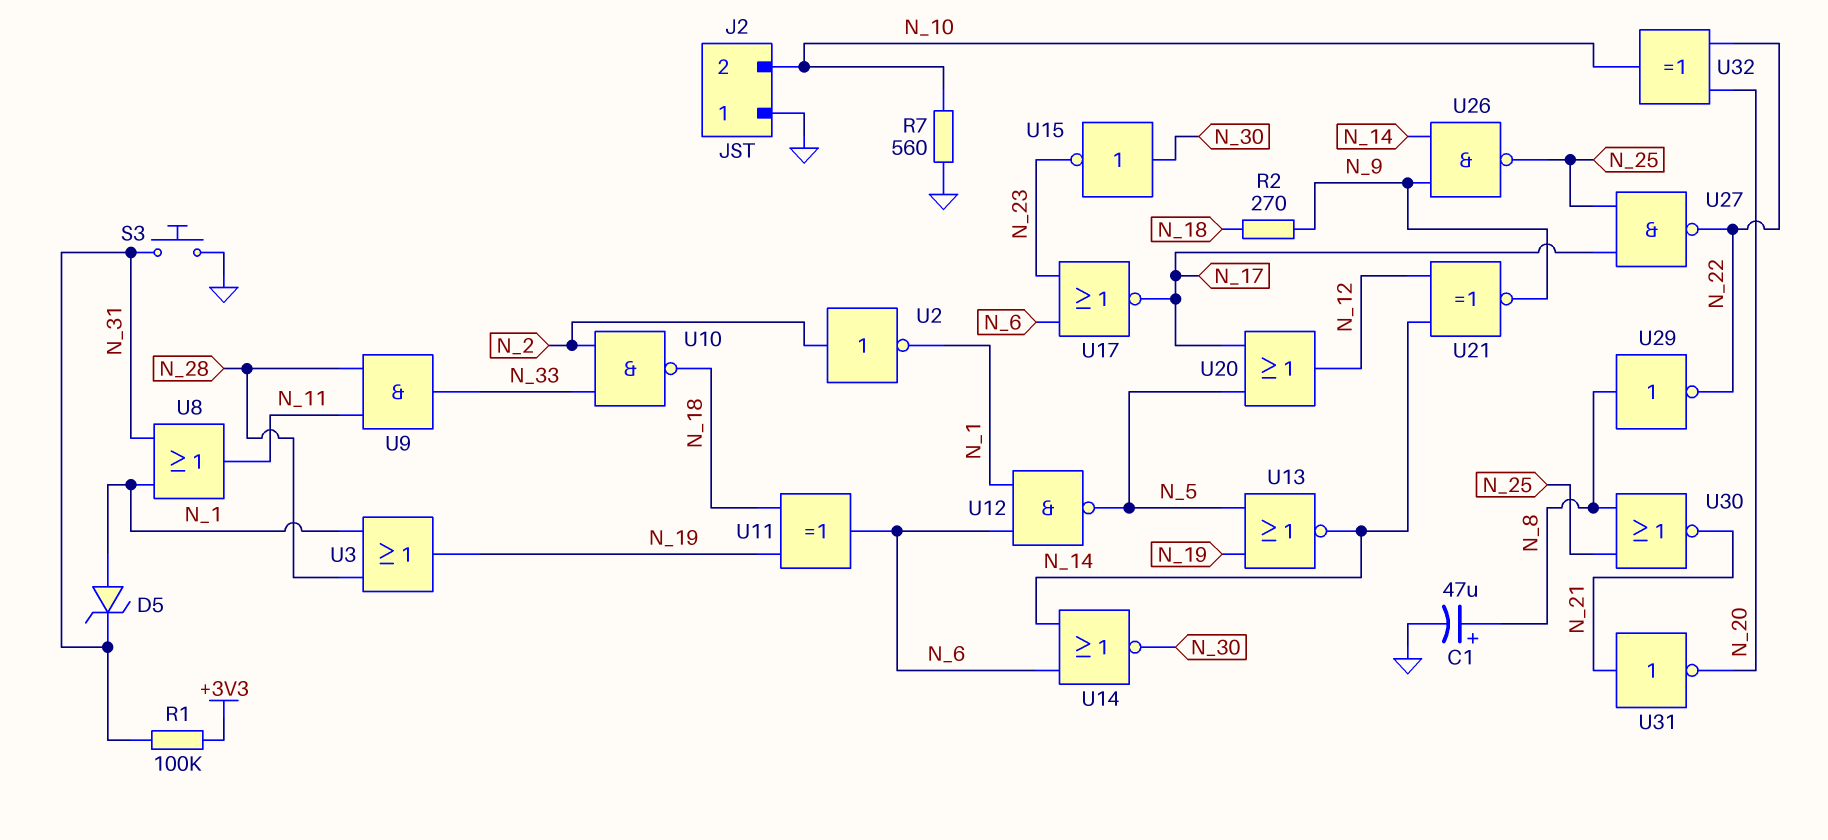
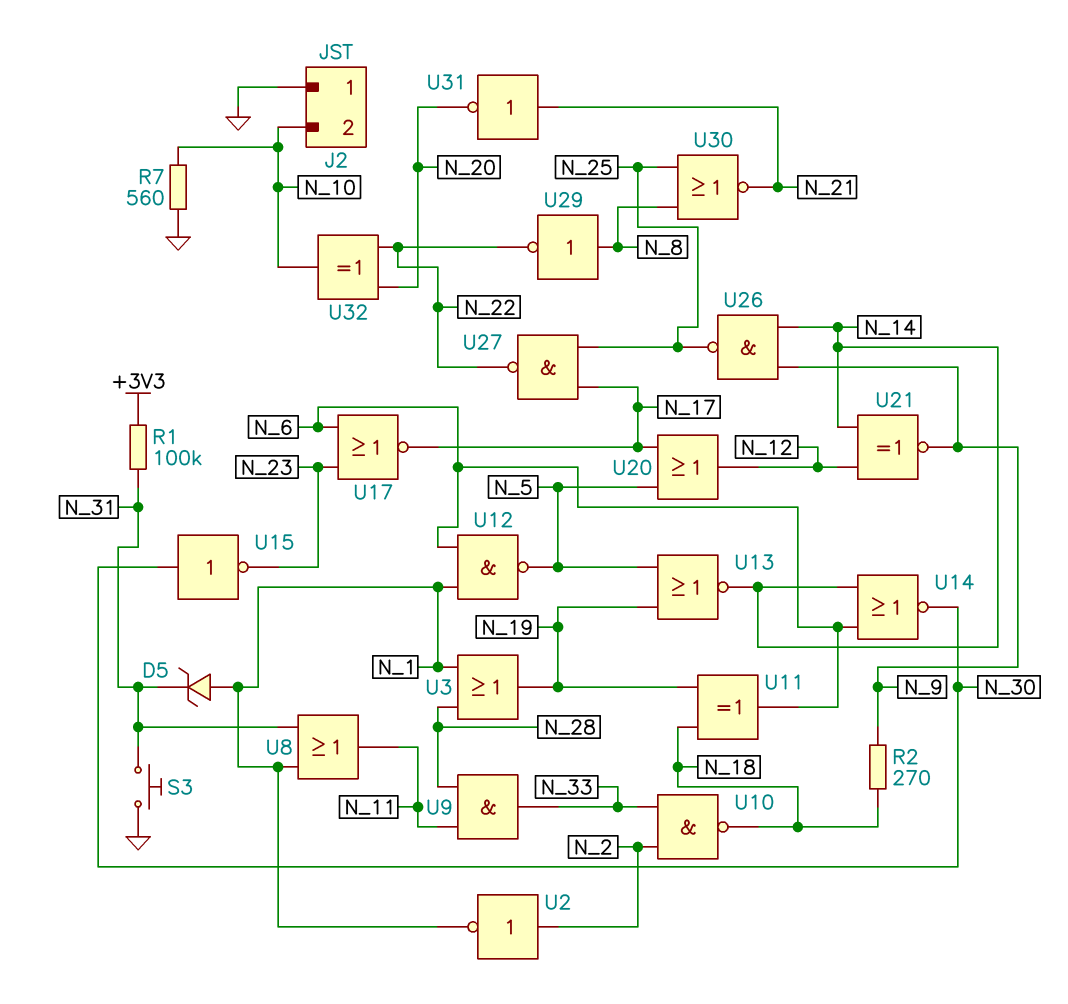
C1: 47uF (plus N_8, minus GND) -> none

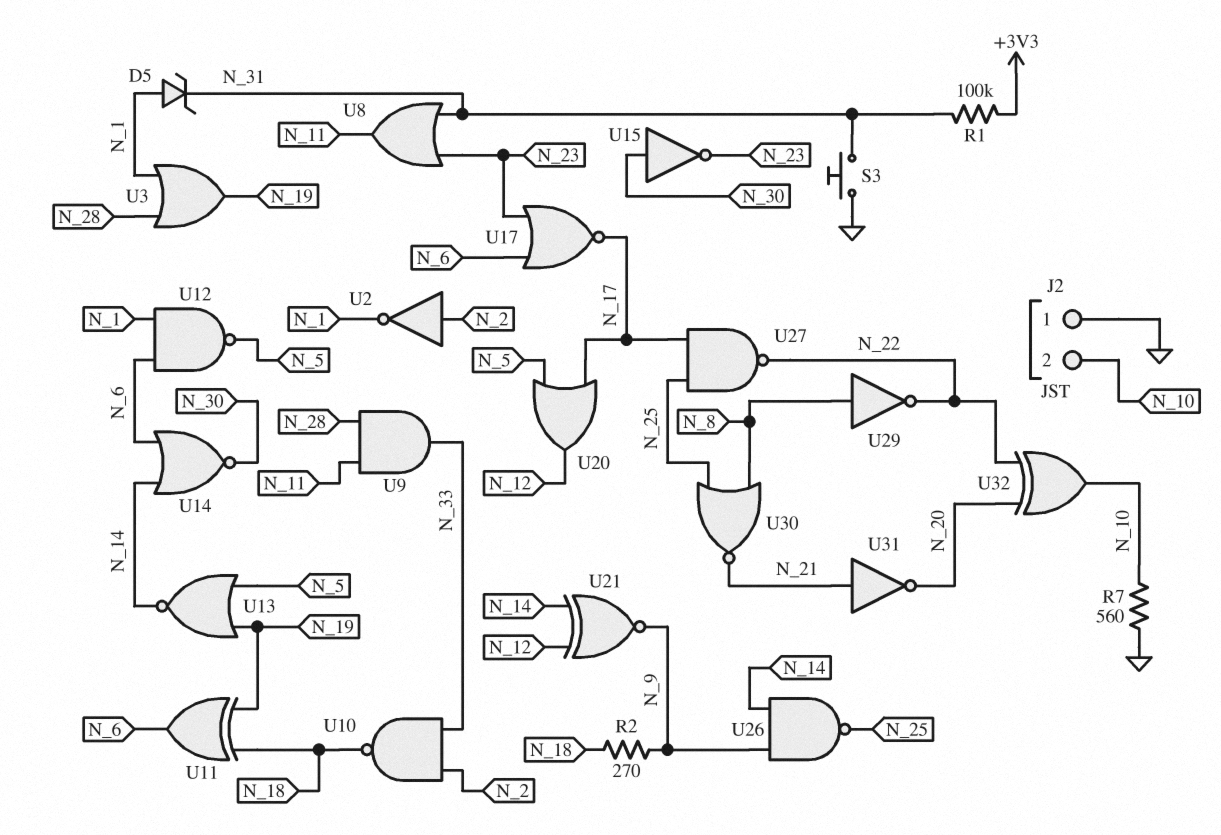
U8: OR (in N_1, in N_31, out N_11) -> OR (in N_23, in N_31, out N_11)

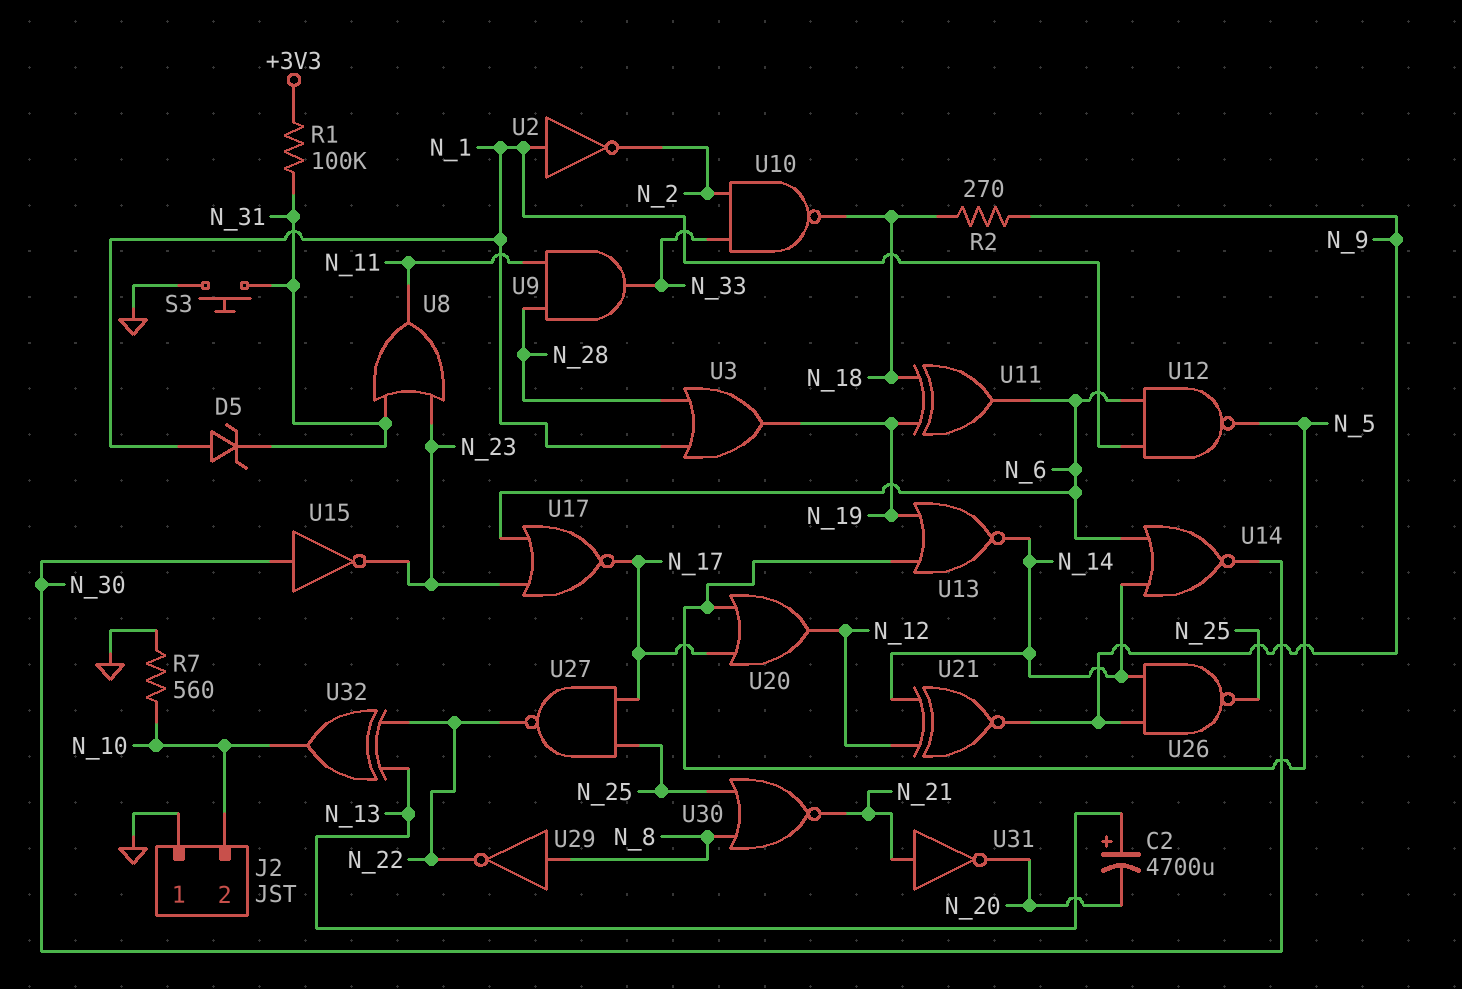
C2: none -> 4700uF (plus N_13, minus N_20)
U2: NOT (in N_2, out N_1) -> NOT (in N_1, out N_2)
U32: XOR (in N_20, in N_22, out N_10) -> XOR (in N_13, in N_22, out N_10)

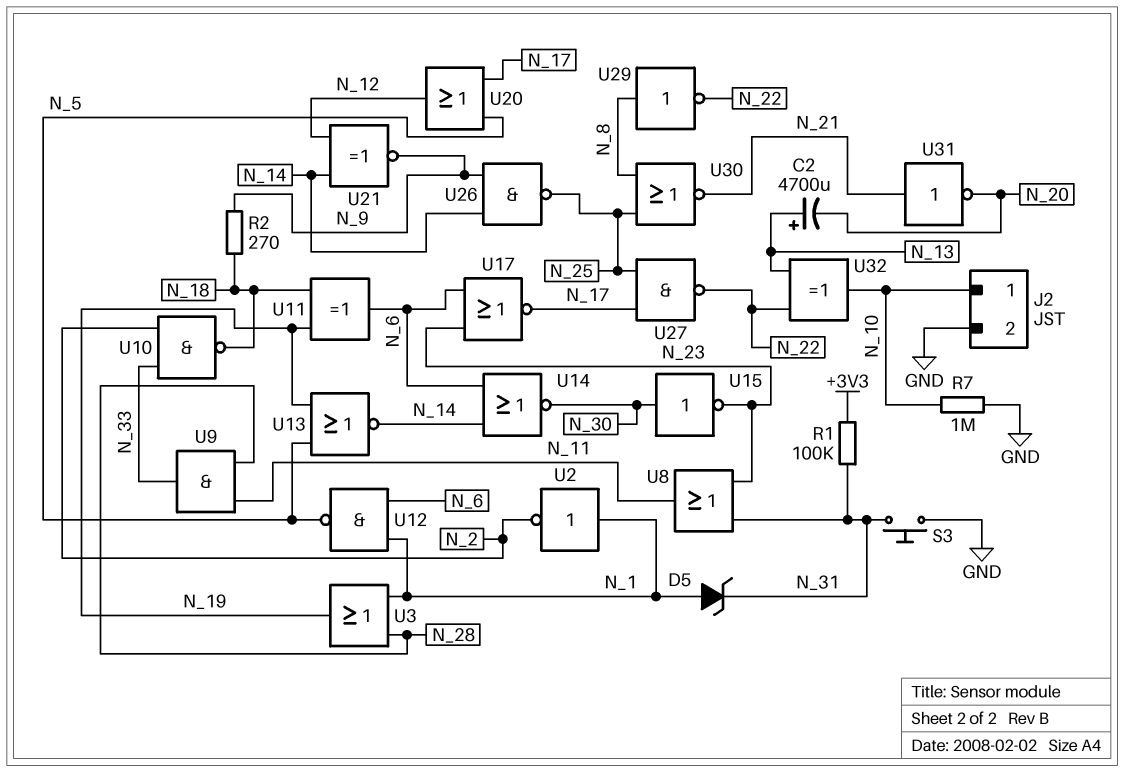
J2 pin 1: GND -> N_10
J2 pin 2: N_10 -> GND
R7: 560 (GND, N_10) -> 1M (GND, N_10)

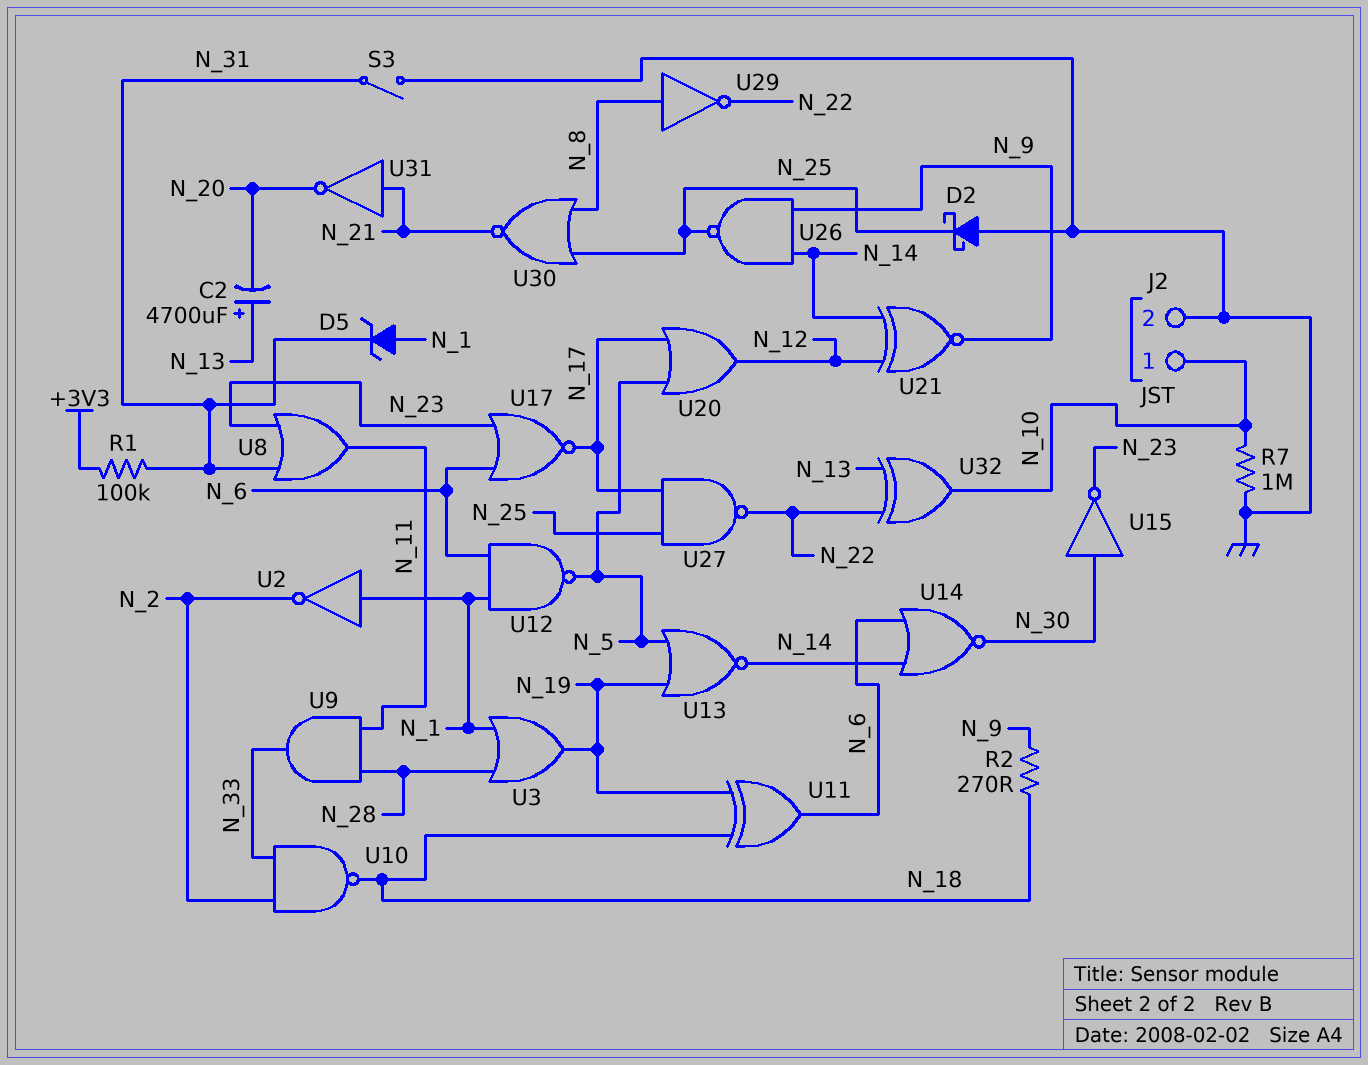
D2: none -> schottky (A GND, K N_25)
S3: button (GND, N_31) -> switch (GND, N_31)

